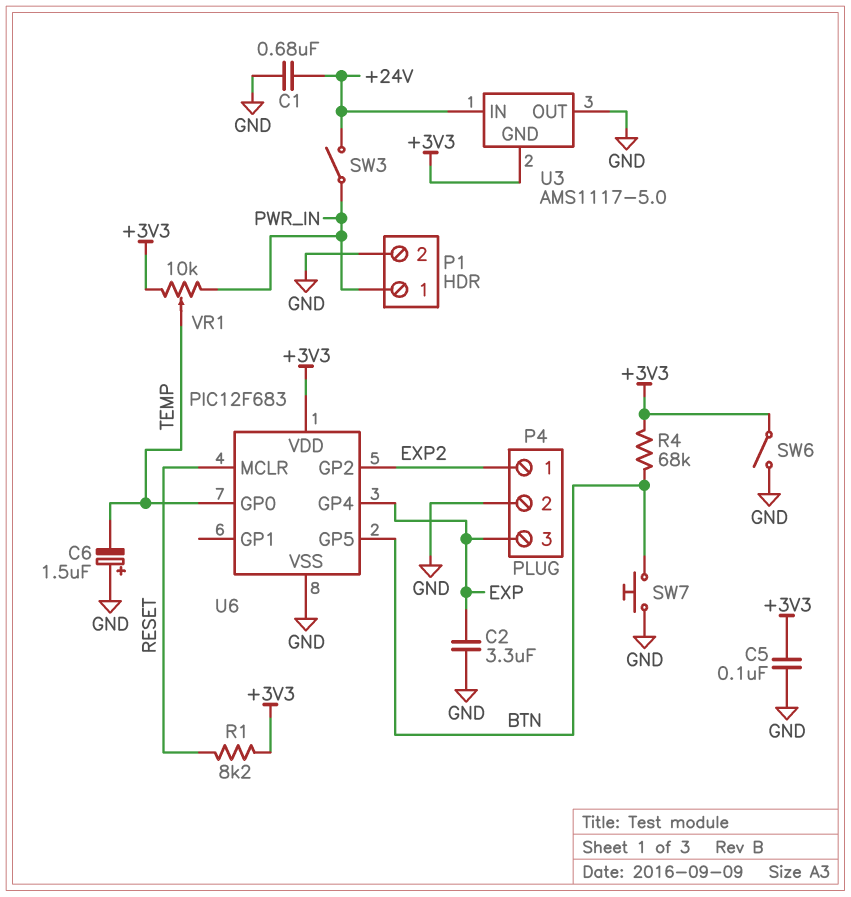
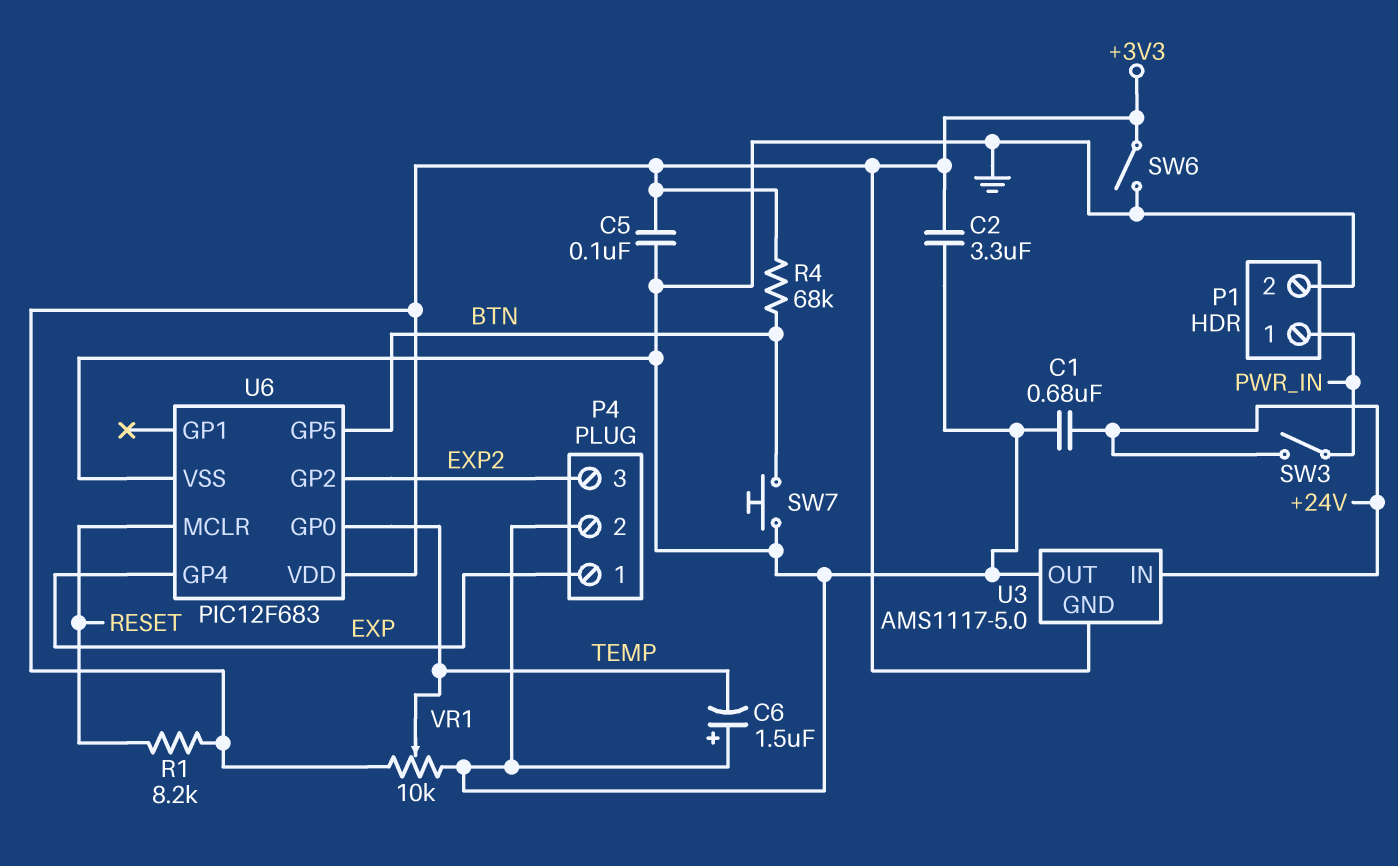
C2: 3.3uF (EXP, GND) -> 3.3uF (+3V3, GND)
P4 pin 1: EXP2 -> EXP
P4 pin 3: EXP -> EXP2
VR1: 10k (+3V3, PWR_IN, wiper TEMP) -> 10k (+3V3, GND, wiper TEMP)

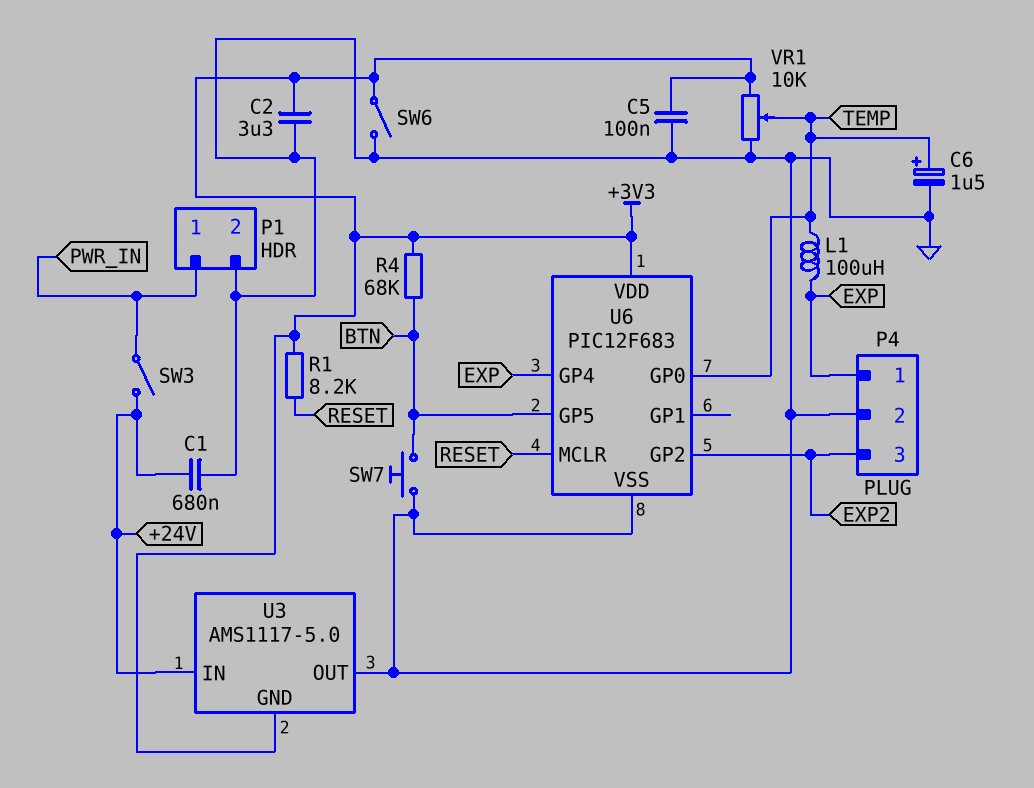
C6: 1.5uF (plus GND, minus TEMP) -> 1.5uF (plus TEMP, minus GND)
L1: none -> 100uH (EXP, TEMP)

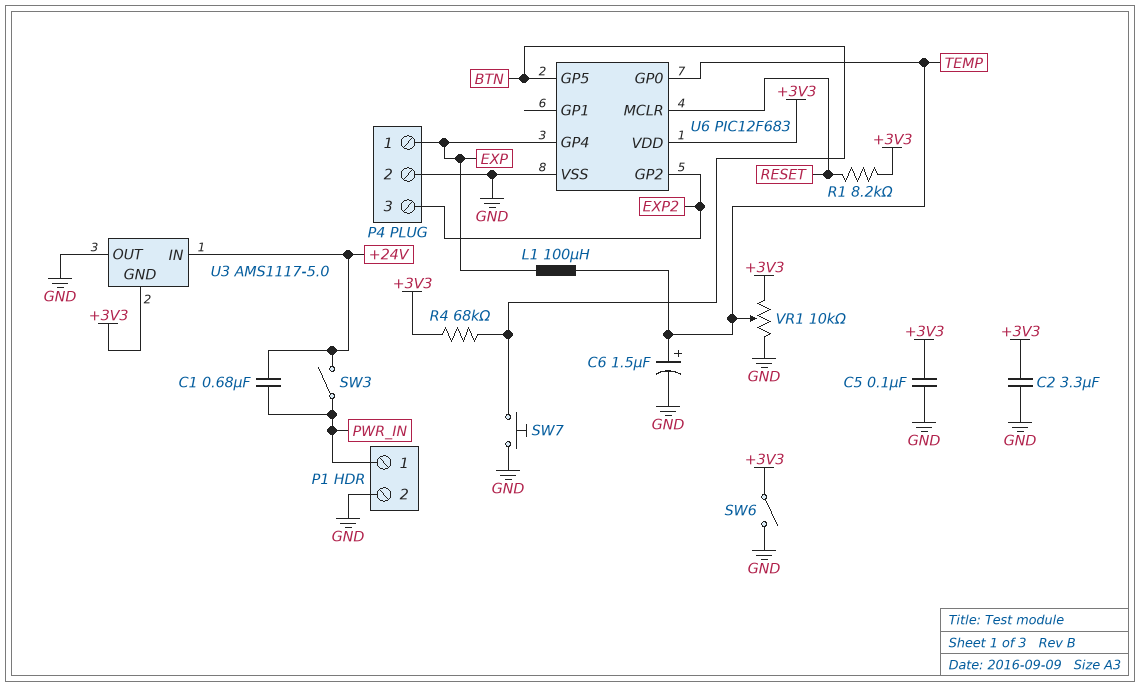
C1: 680nF (+24V, GND) -> 680nF (+24V, PWR_IN)

